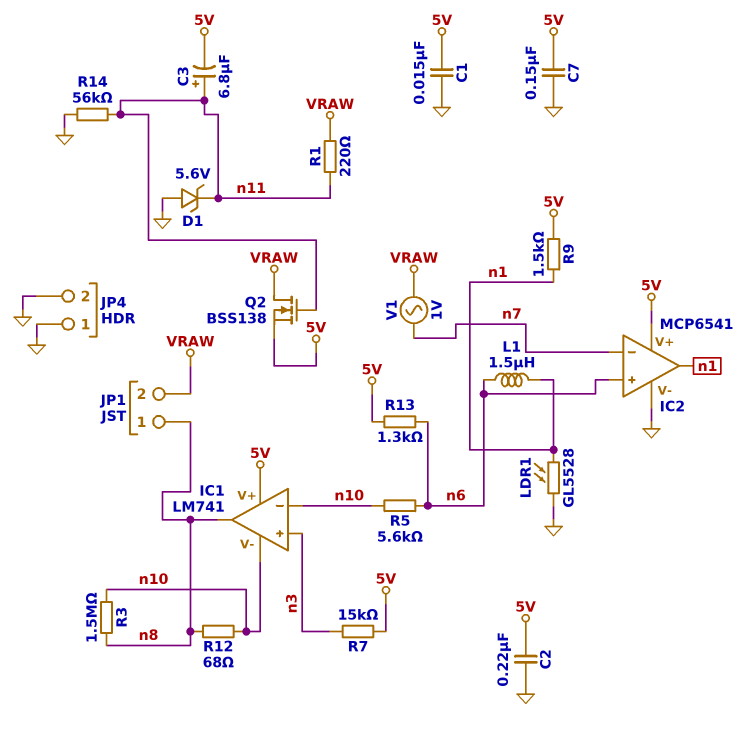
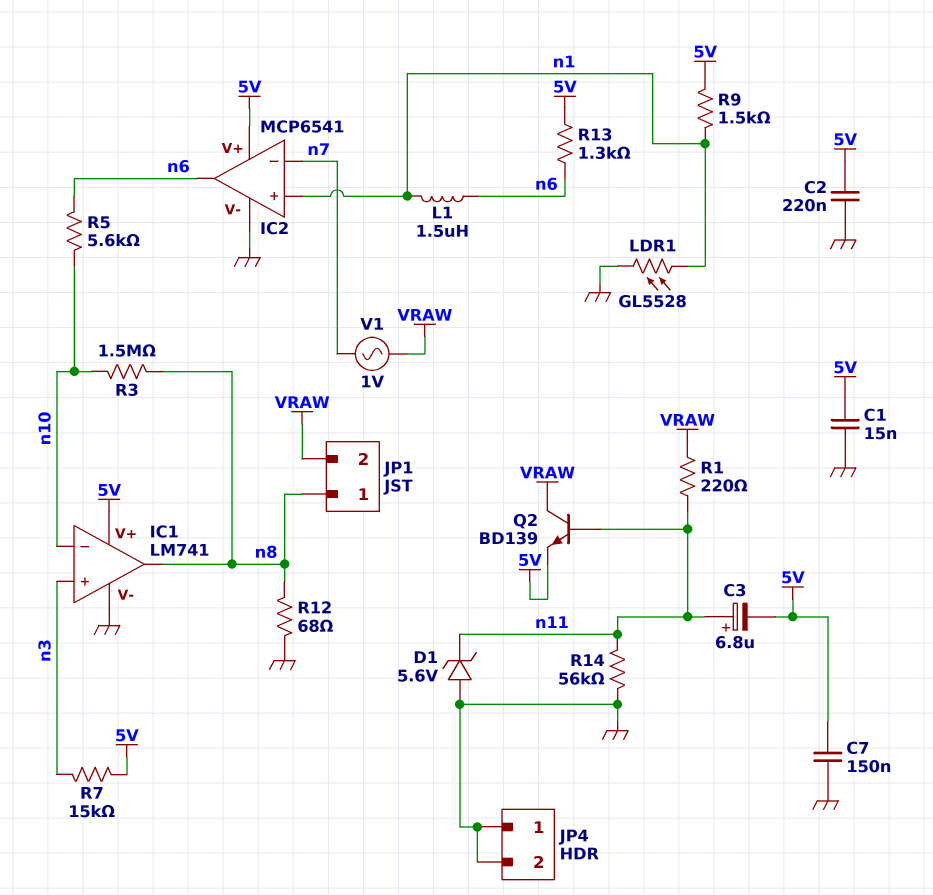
IC1 pin V-: n10 -> GND
IC2 pin in+: n6 -> n1
IC2 pin out: n1 -> n6
Q2: NMOS BSS138 (G n11, D VRAW, S 5V) -> NPN BD139 (B n11, C VRAW, E 5V)
R12: 68 (n8, n10) -> 68 (GND, n8)

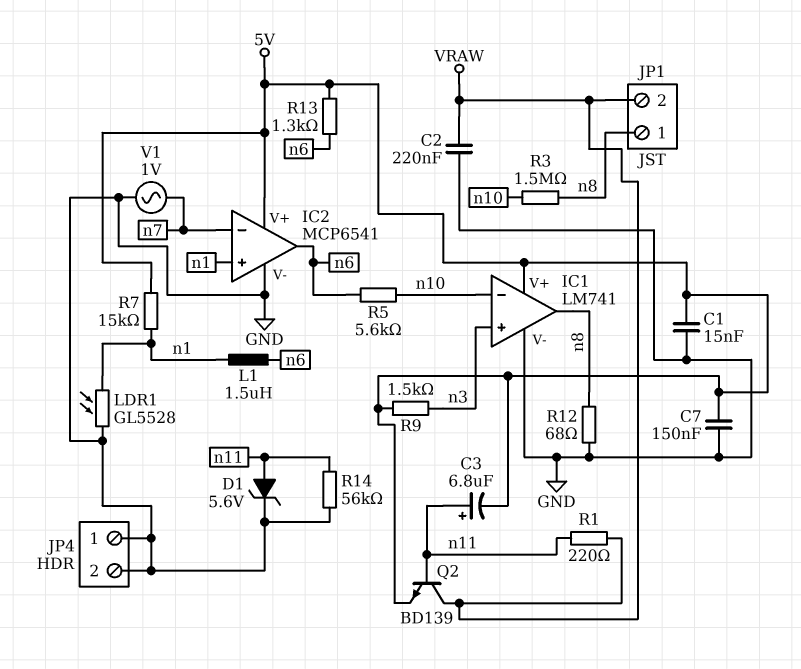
C2: 220nF (5V, GND) -> 220nF (GND, VRAW)
D1: zener 5.6V (A GND, K n11) -> zener 5.6V (A n11, K GND)
R7: 15k (5V, n3) -> 15k (5V, n1)
R9: 1.5k (5V, n1) -> 1.5k (5V, n3)
V1: AC 1V (VRAW, n7) -> AC 1V (GND, n7)

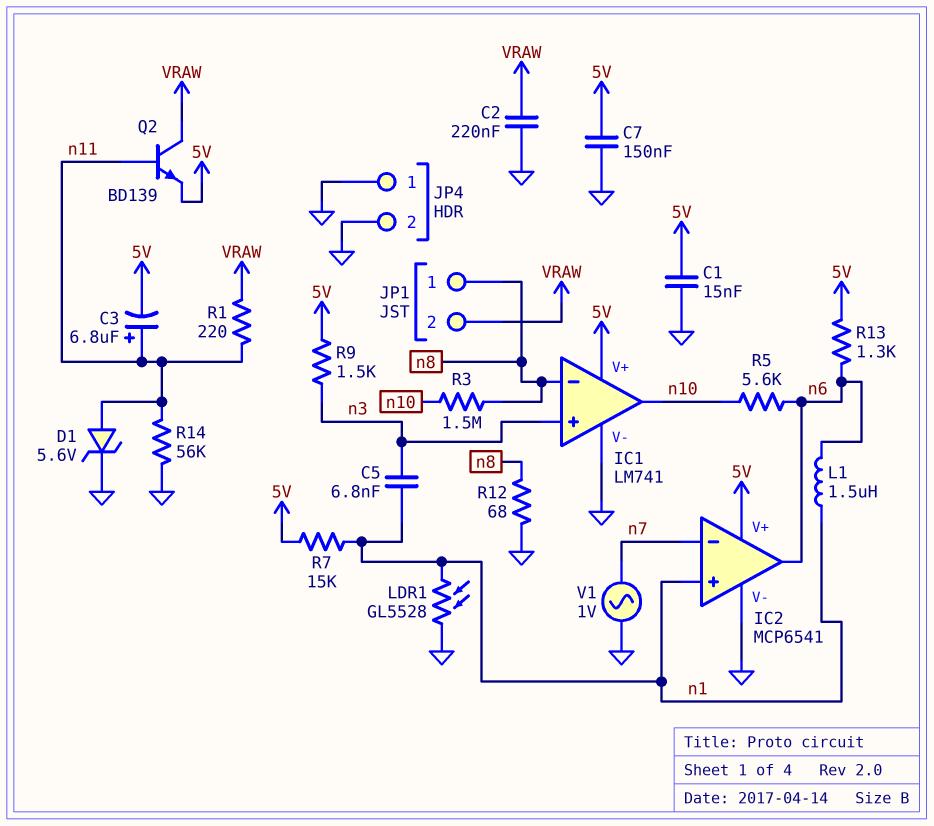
C5: none -> 6.8nF (n1, n3)
IC1 pin in-: n10 -> n8
IC1 pin out: n8 -> n10

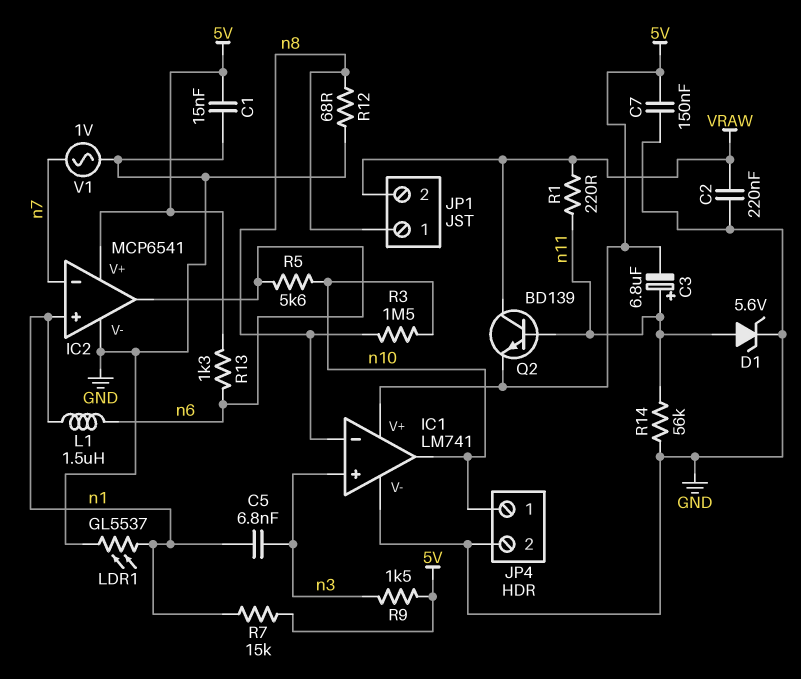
JP4 pin 1: GND -> n10
LDR1: GL5528 (GND, n1) -> GL5537 (GND, n1)

